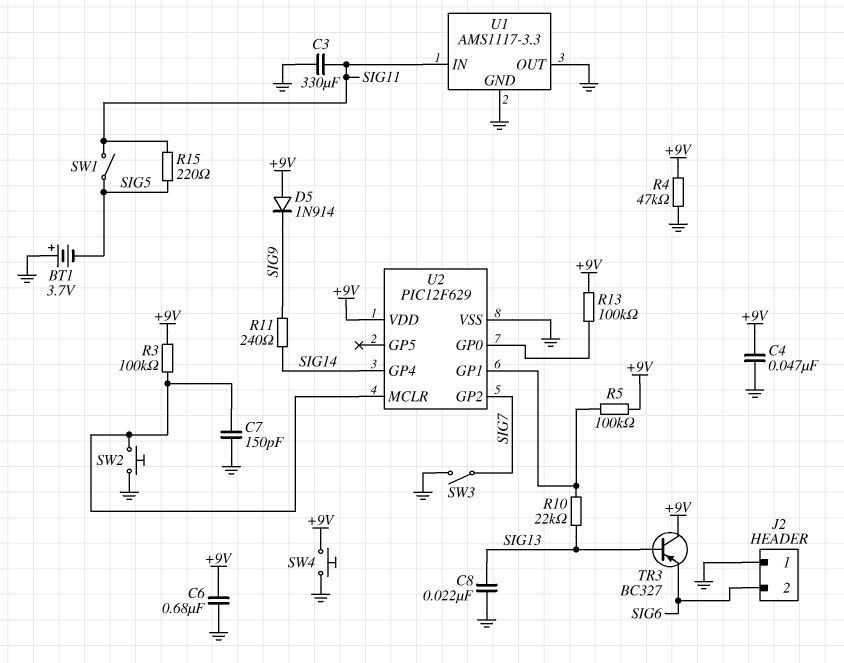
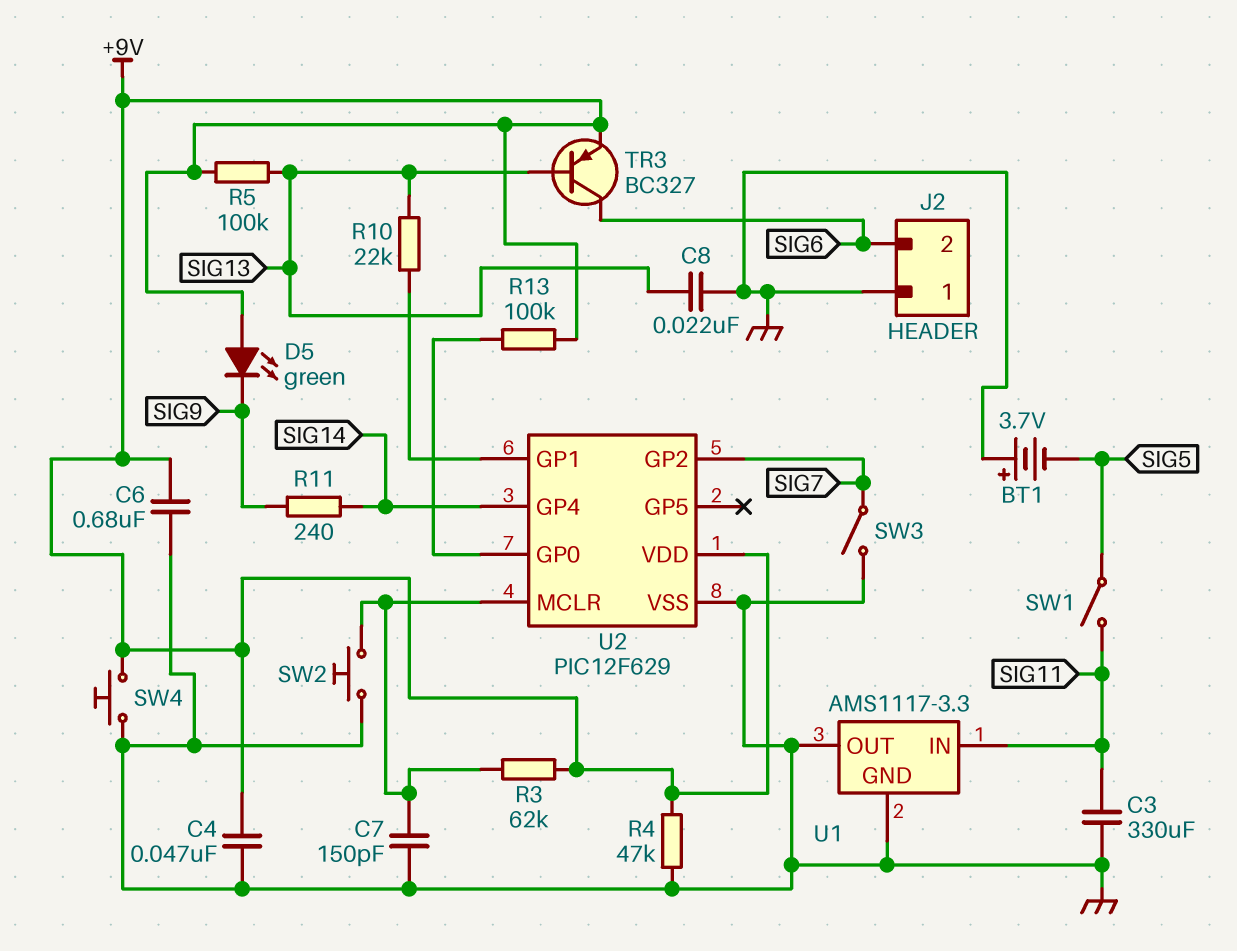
D5: diode 1N914 (A +9V, K SIG9) -> LED green (A +9V, K SIG9)
R3: 100k (+9V, U2/MCLR) -> 62k (+9V, U2/MCLR)
R5: 100k (+9V, U2/GP1) -> 100k (+9V, SIG13)
R15: 220 (SIG5, SIG11) -> none
TR3: PNP BC327 (B SIG13, C +9V, E SIG6) -> PNP BC327 (B SIG13, C SIG6, E +9V)

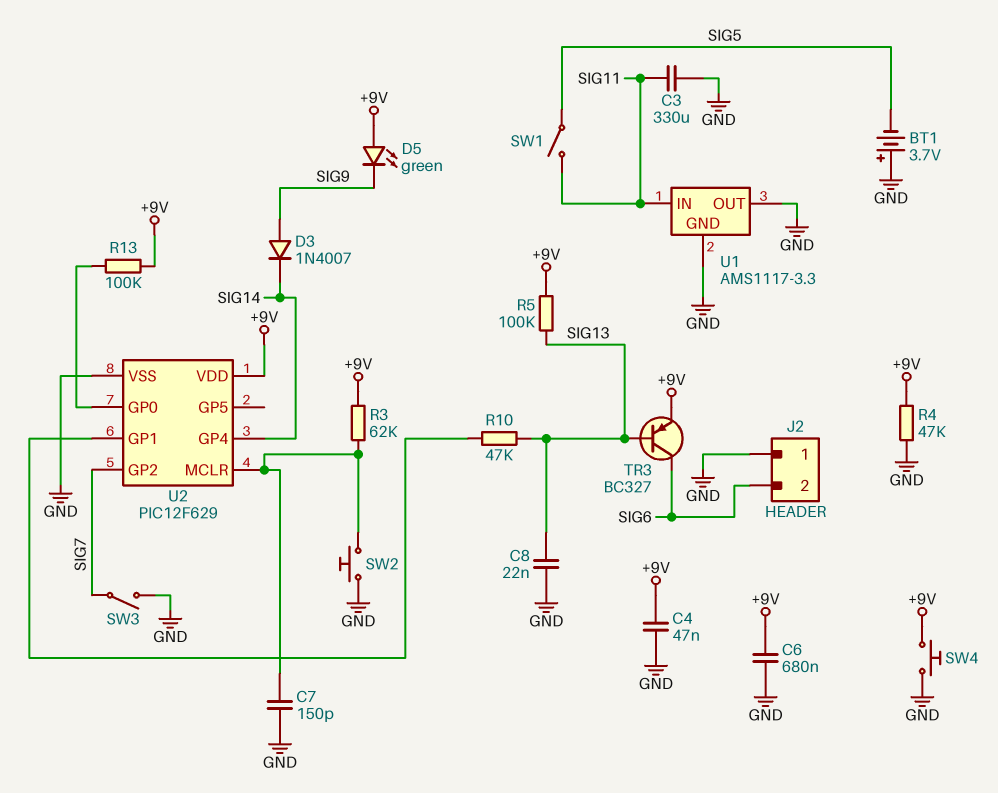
D3: none -> diode 1N4007 (A SIG9, K SIG14)
R10: 22k (SIG13, U2/GP1) -> 47k (SIG13, U2/GP1)
R11: 240 (SIG9, SIG14) -> none

